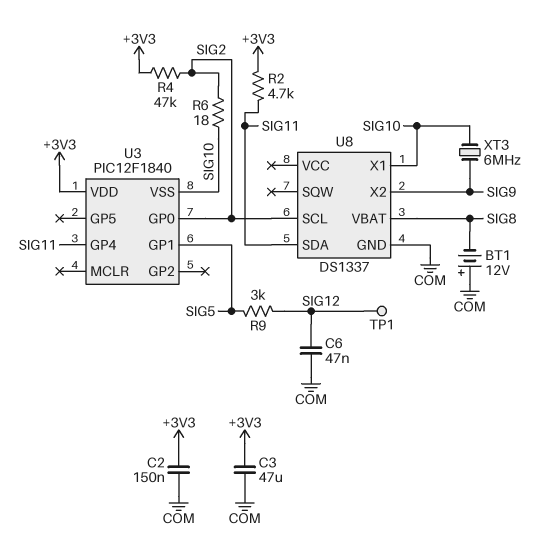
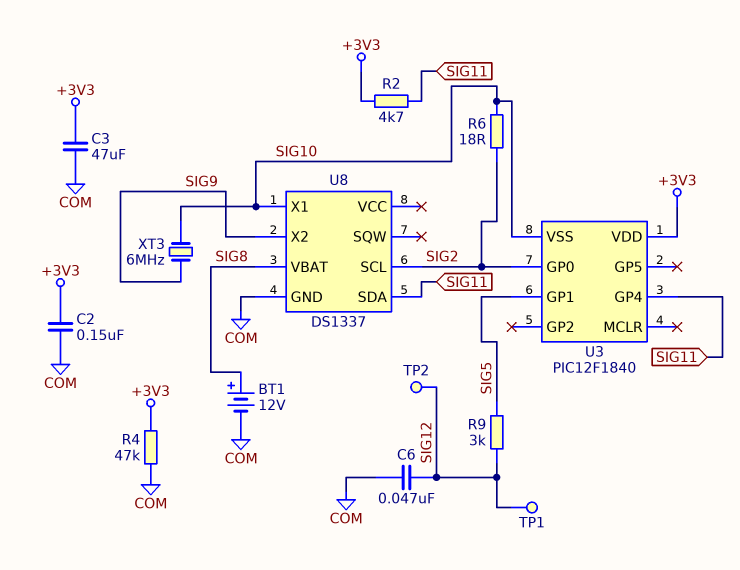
BT1: 12V (plus COM, minus SIG8) -> 12V (plus SIG8, minus COM)
R4: 47k (+3V3, SIG2) -> 47k (+3V3, COM)
TP2: none -> test point (SIG12)

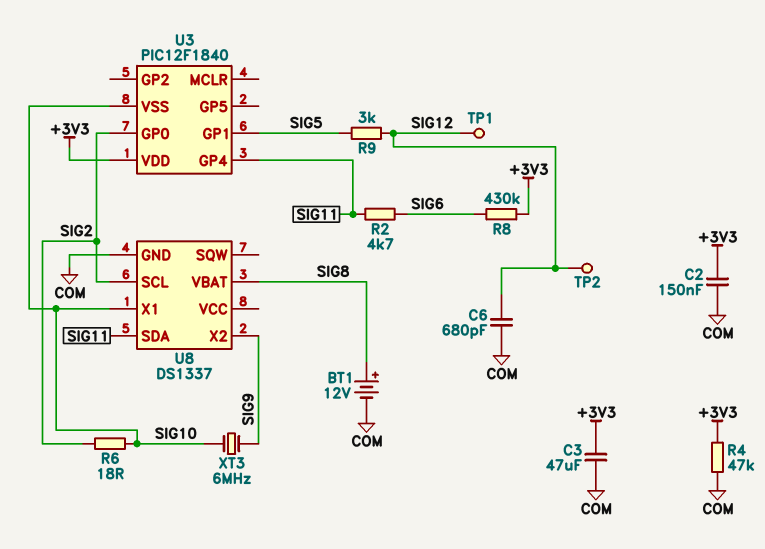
C6: 47nF (COM, SIG12) -> 680pF (COM, SIG12)
R2: 4.7k (+3V3, SIG11) -> 4.7k (SIG6, SIG11)
R8: none -> 430k (+3V3, SIG6)

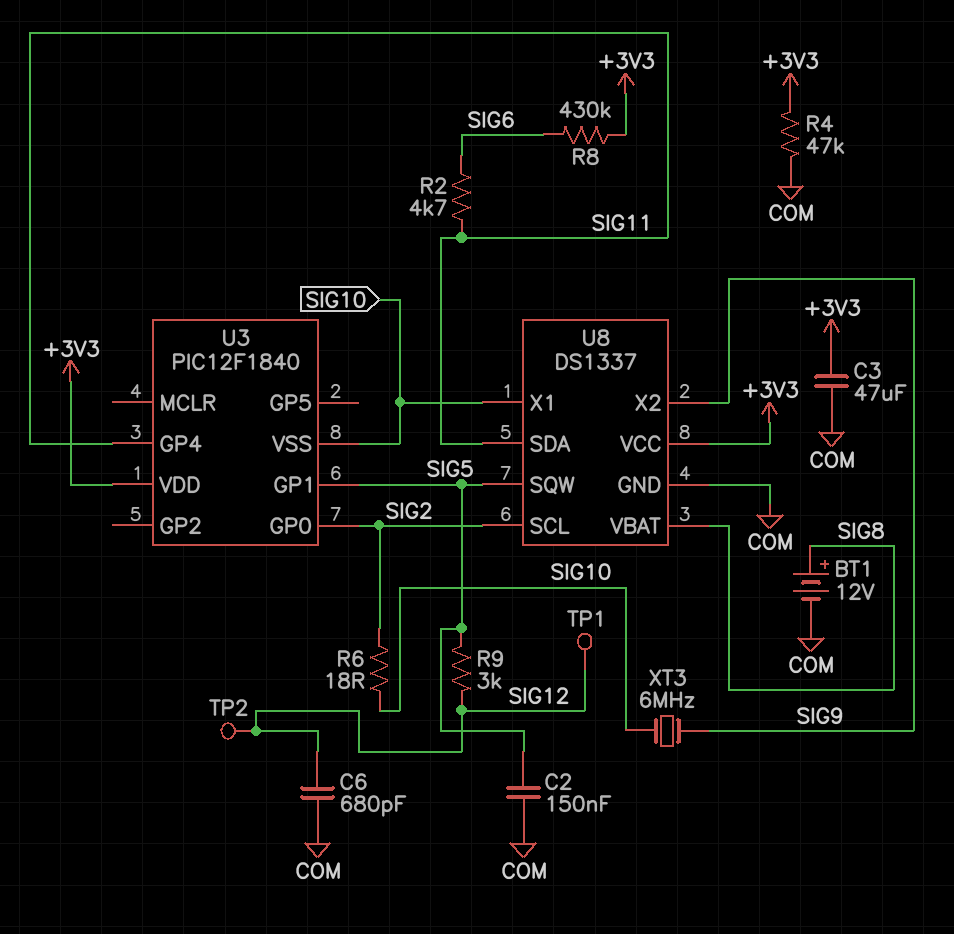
C2: 150nF (+3V3, COM) -> 150nF (COM, SIG5)
U8 pin SQW: none -> SIG5
U8 pin VCC: none -> +3V3

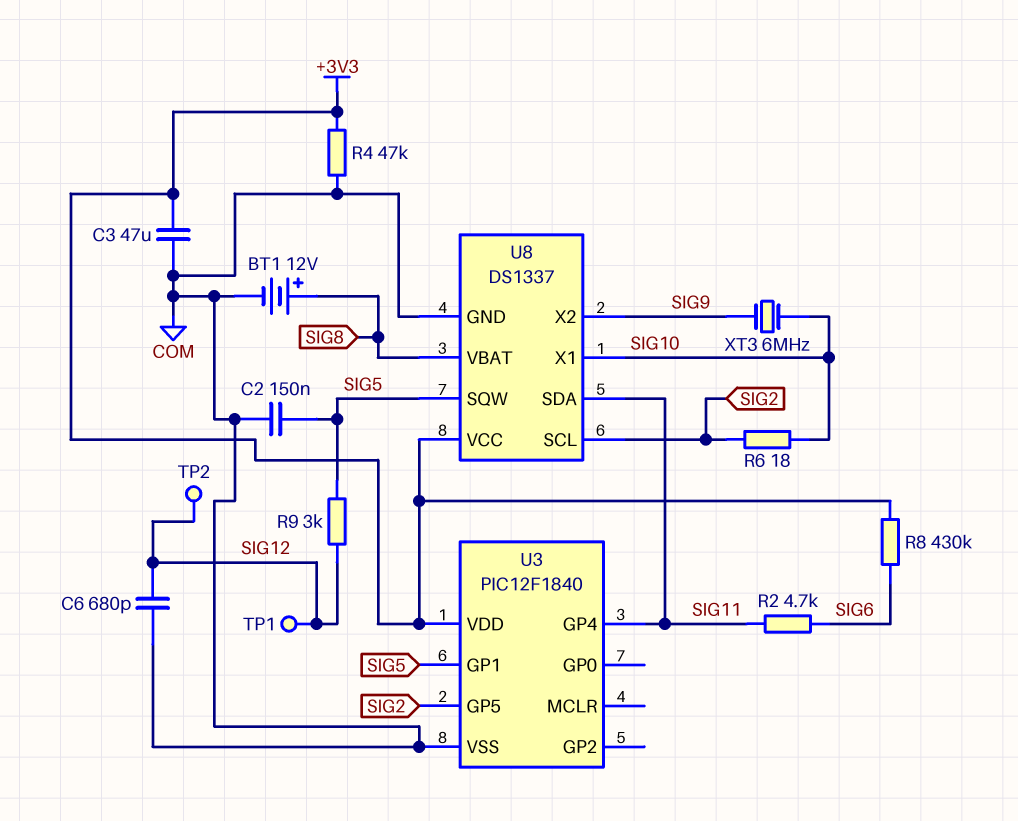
U3 pin GP0: SIG2 -> none
U3 pin GP5: none -> SIG2
U3 pin VSS: SIG10 -> COM

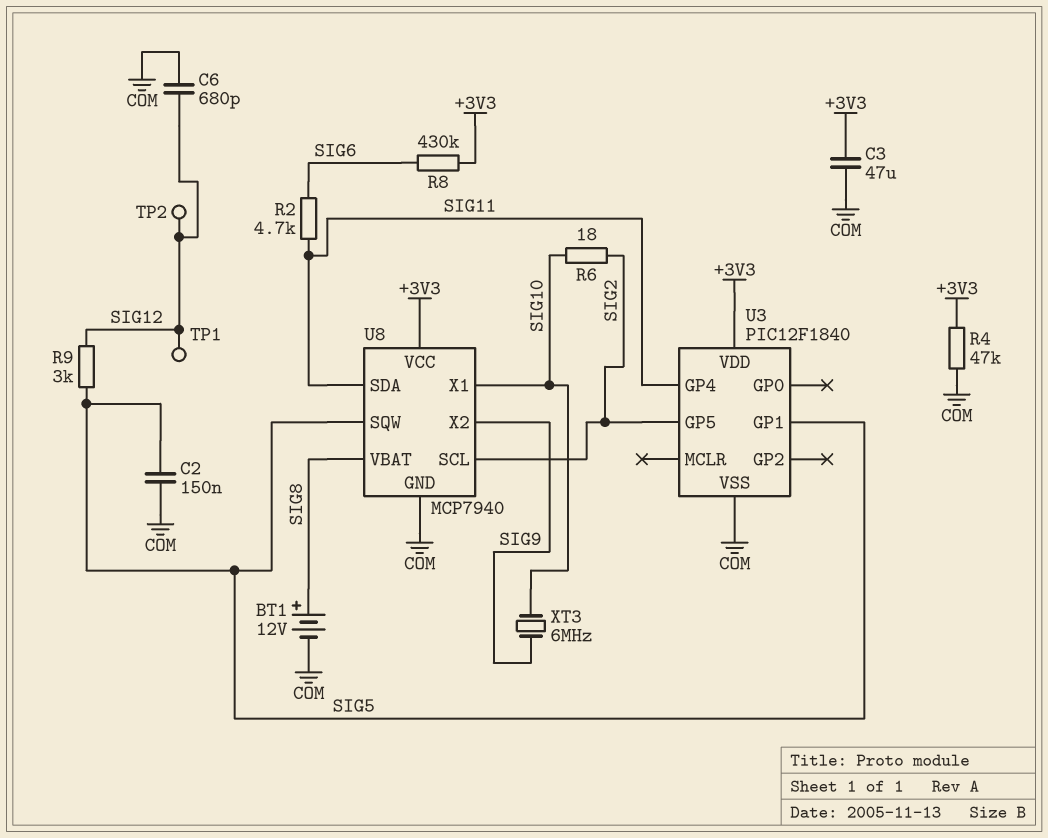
U8: DS1337 -> MCP7940

